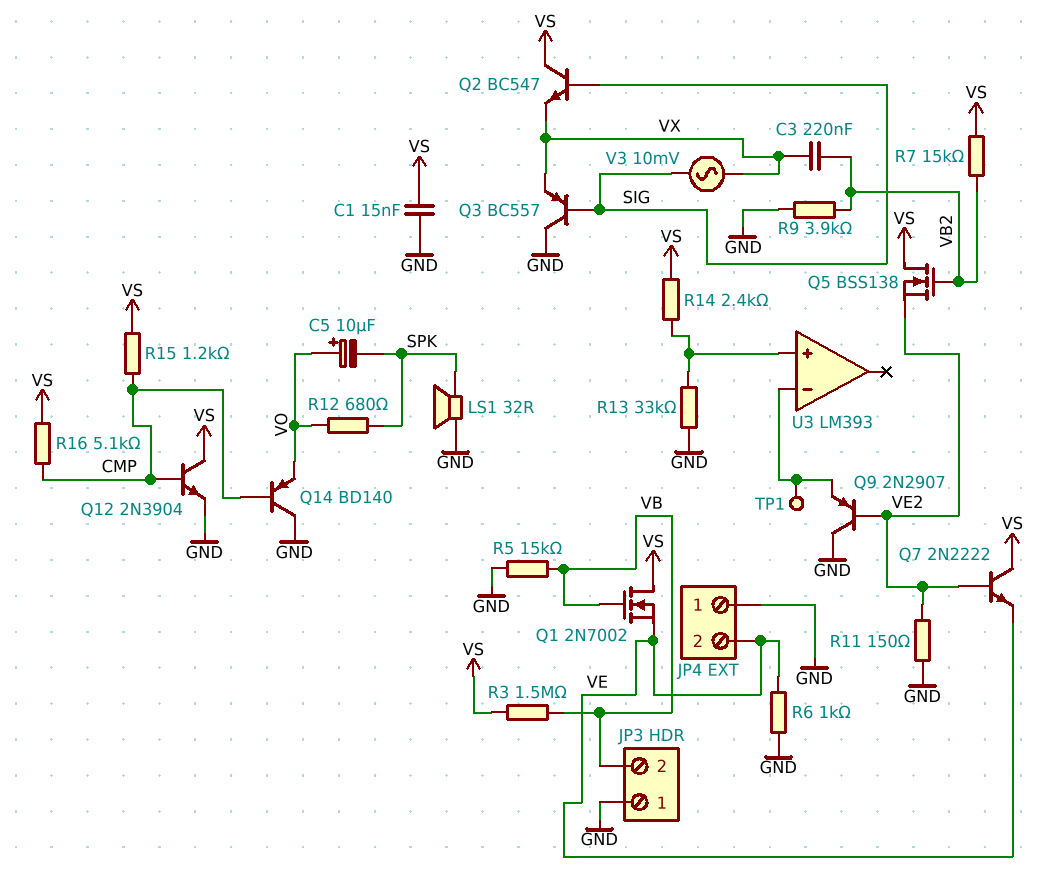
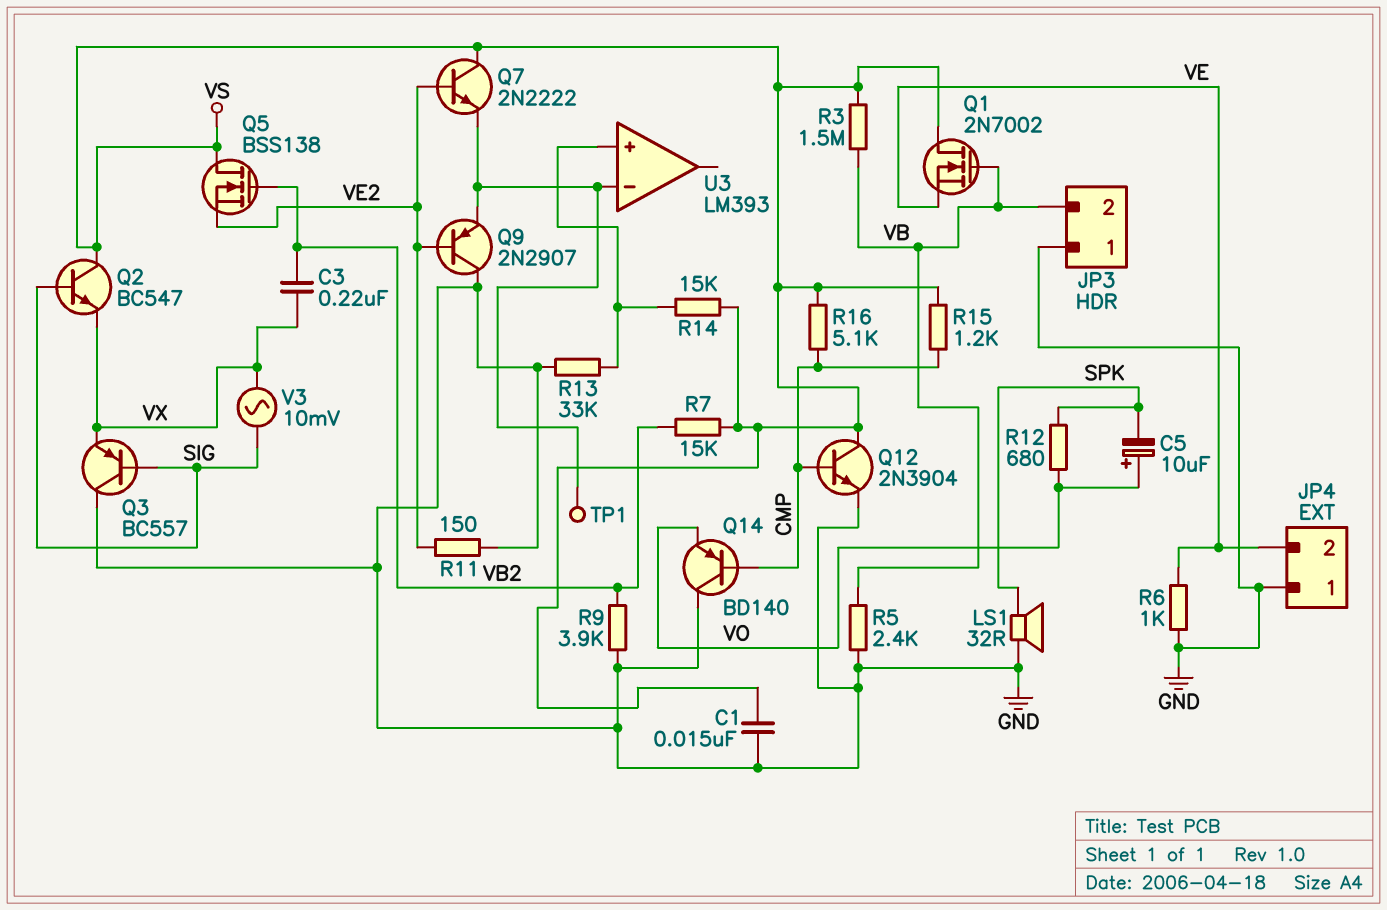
Q7: NPN 2N2222 (B VE2, C VS, E VE) -> NPN 2N2222 (B VE2, C VS, E U3/in-)
R5: 15k (GND, VB) -> 2.4k (GND, VB)
R14: 2.4k (U3/in+, VS) -> 15k (U3/in+, VS)

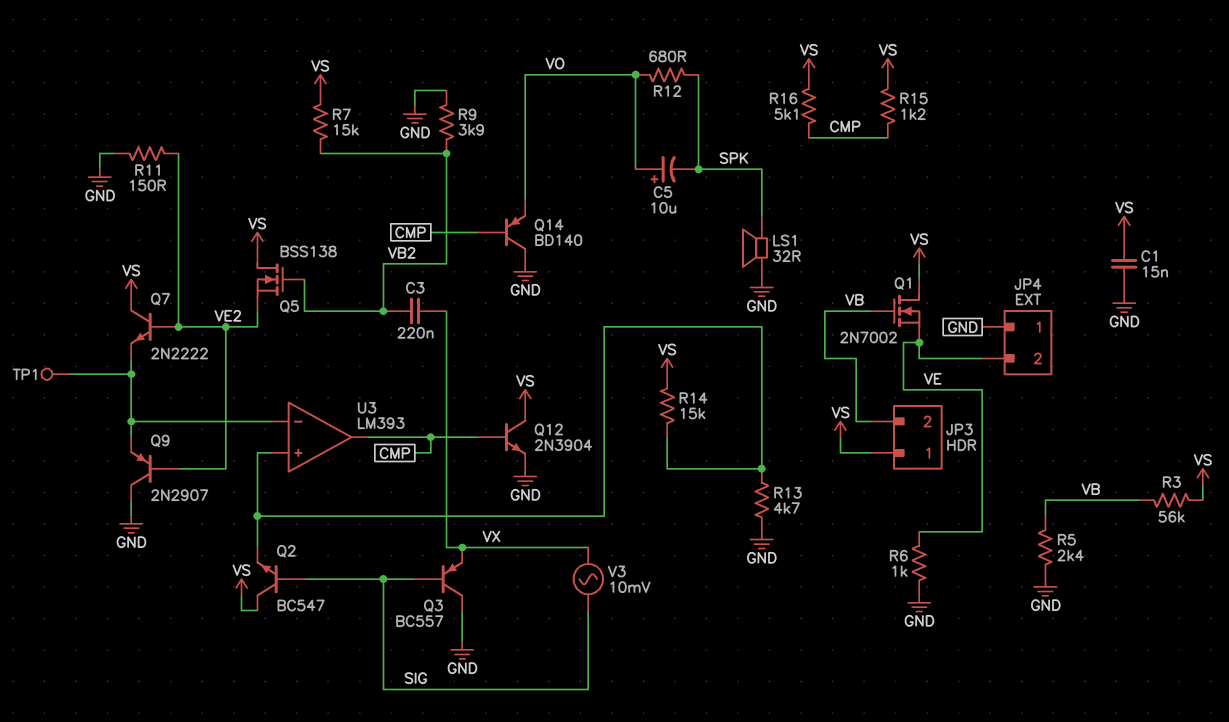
JP3 pin 1: GND -> VS
Q2: NPN BC547 (B SIG, C VS, E VX) -> NPN BC547 (B SIG, C VS, E U3/in+)
R3: 1.5M (VB, VS) -> 56k (VB, VS)
R13: 33k (GND, U3/in+) -> 4.7k (GND, U3/in+)
U3 pin out: none -> CMP

